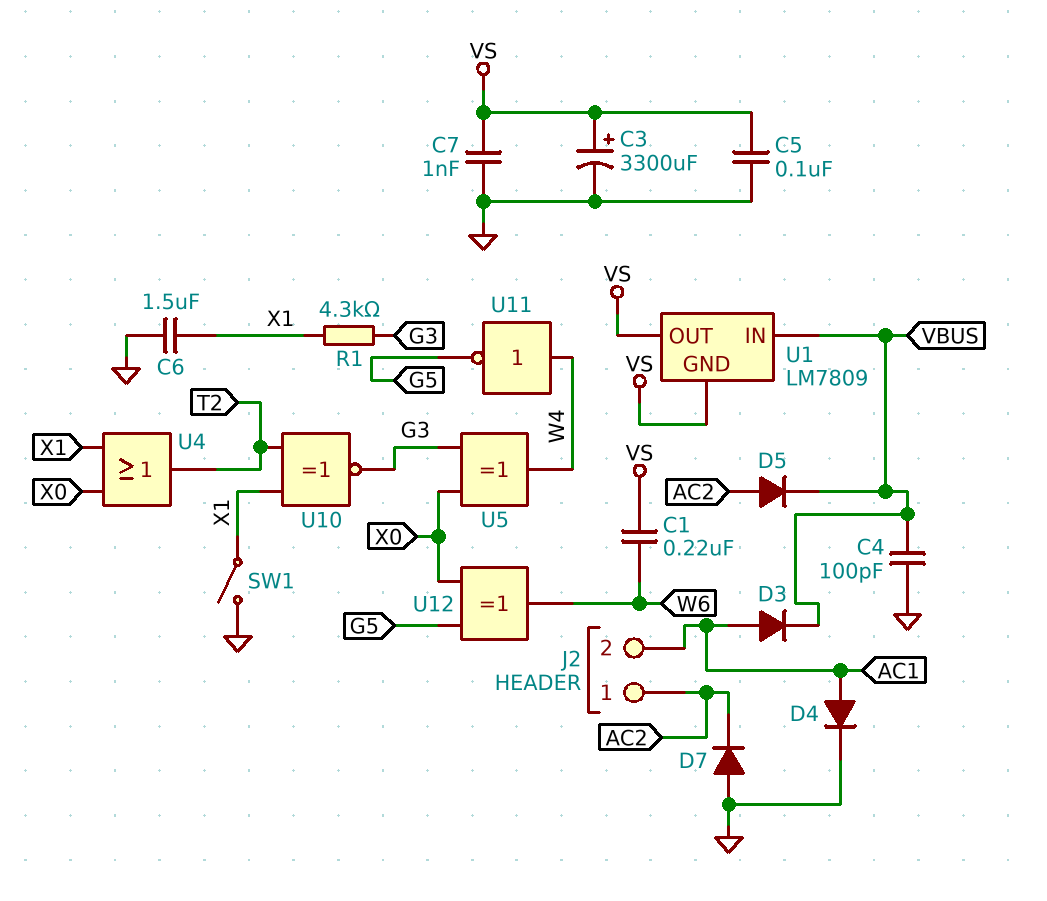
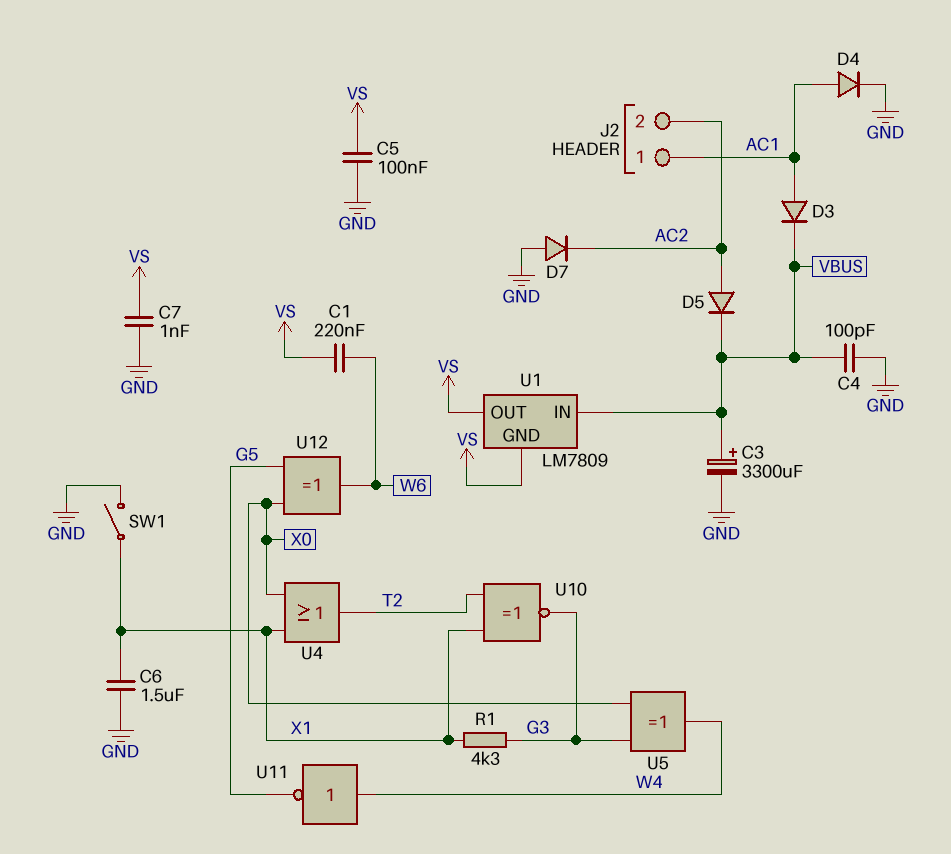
C3: 3300uF (plus VS, minus GND) -> 3300uF (plus VBUS, minus GND)
J2 pin 1: AC2 -> AC1
J2 pin 2: AC1 -> AC2

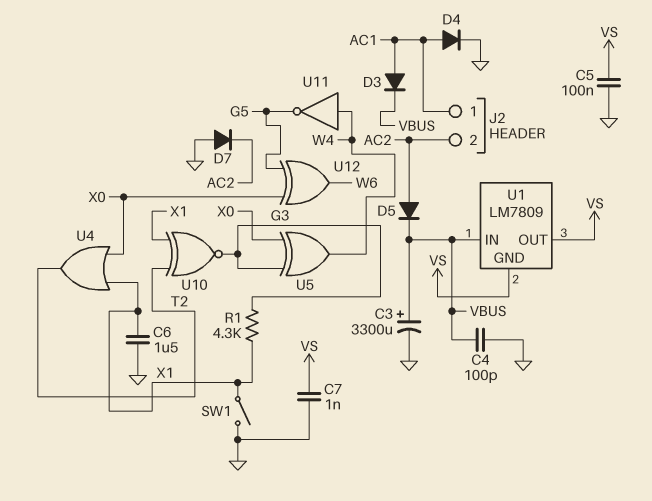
C1: 220nF (VS, W6) -> none

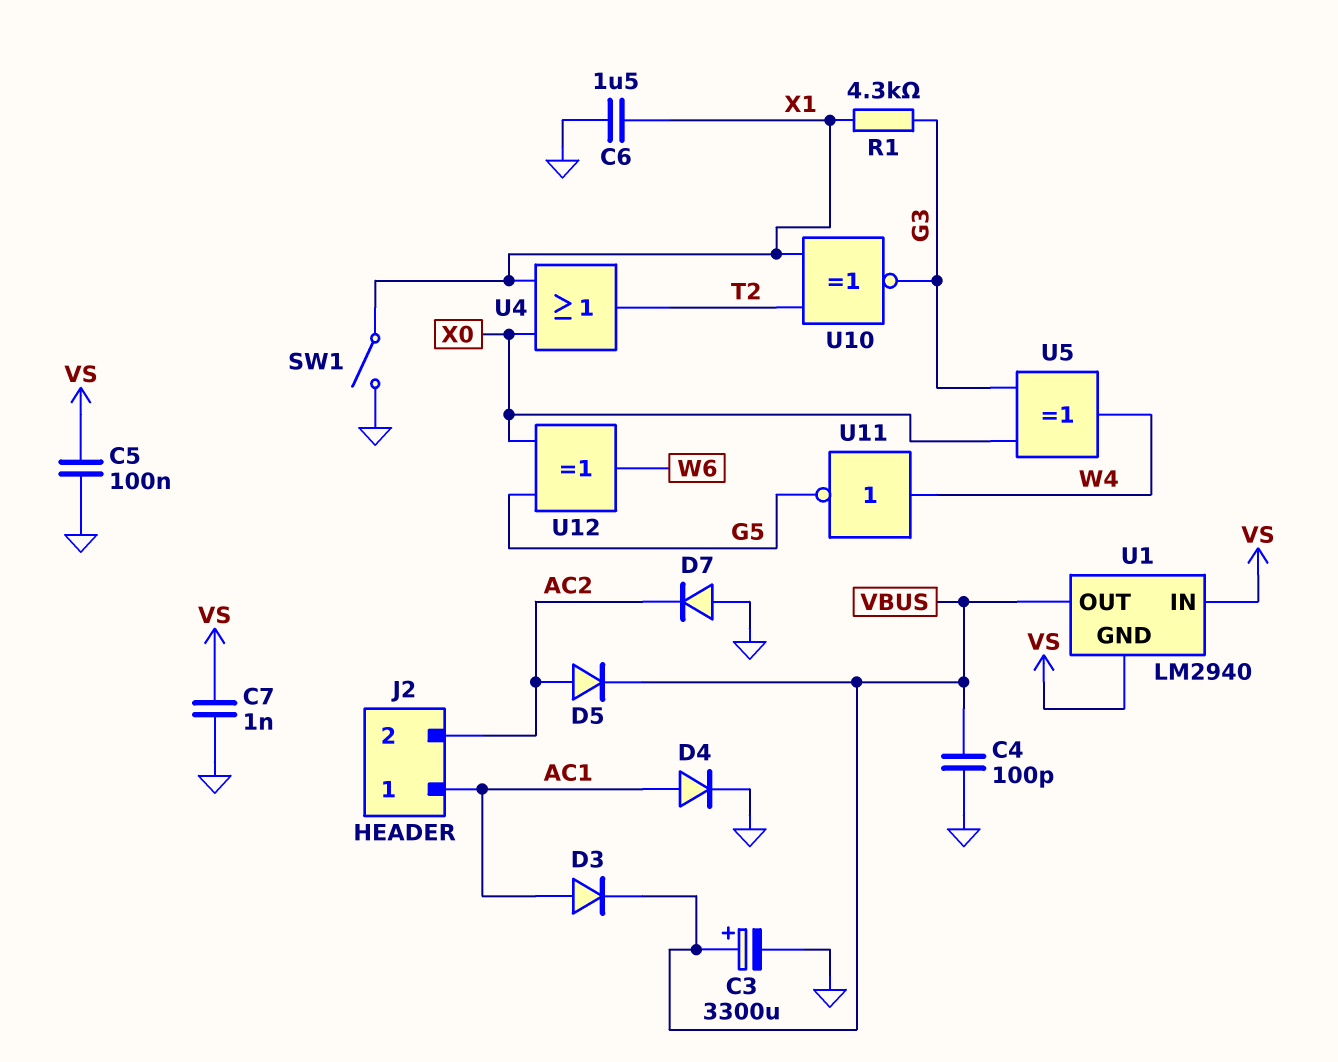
U1: LM7809 -> LM2940
U1 pin IN: VBUS -> VS
U1 pin OUT: VS -> VBUS

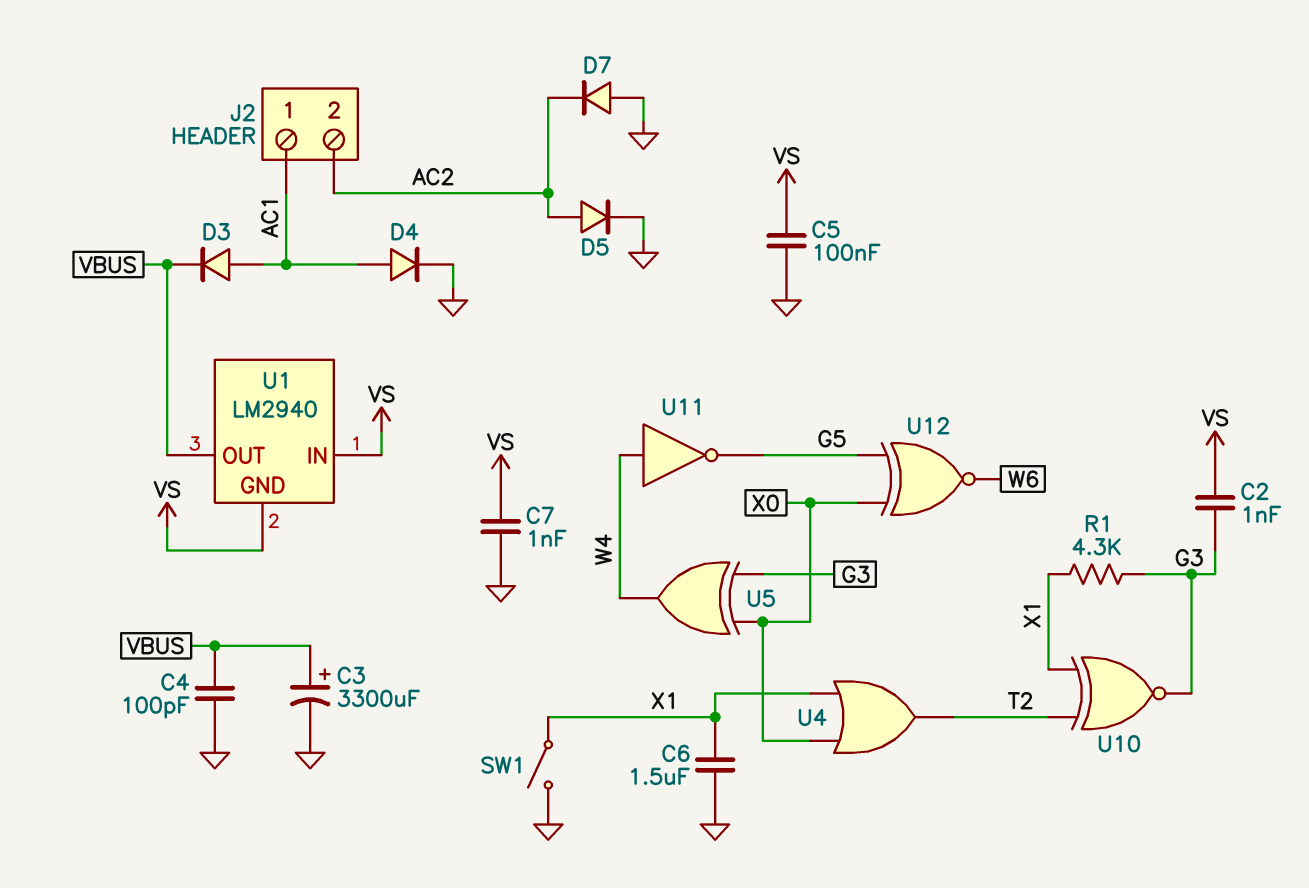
C2: none -> 1nF (G3, VS)
D5: diode (A AC2, K VBUS) -> diode (A AC2, K GND)
U12: XOR (in G5, in X0, out W6) -> XNOR (in G5, in X0, out W6)

